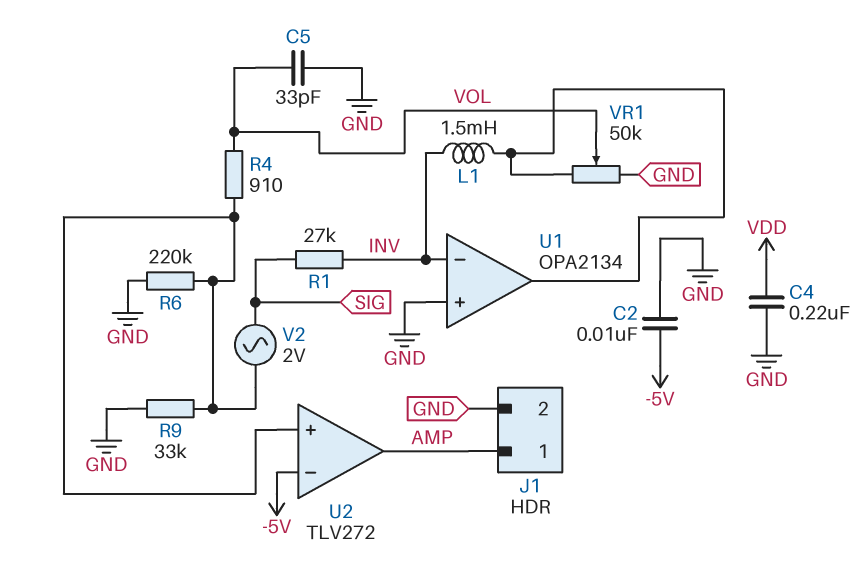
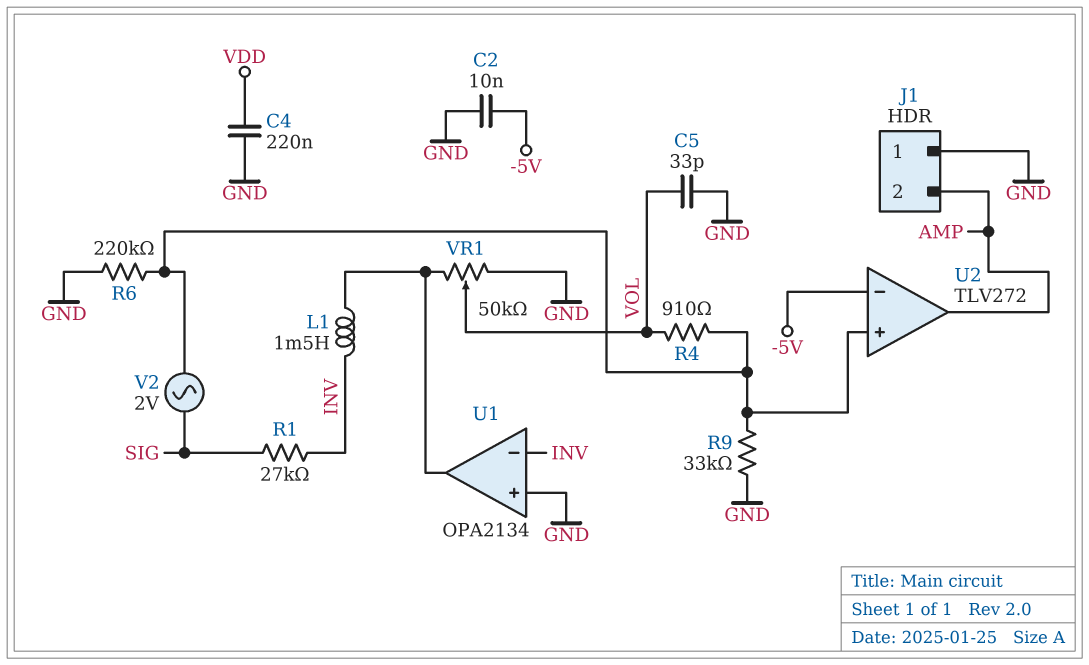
J1 pin 1: AMP -> GND
J1 pin 2: GND -> AMP

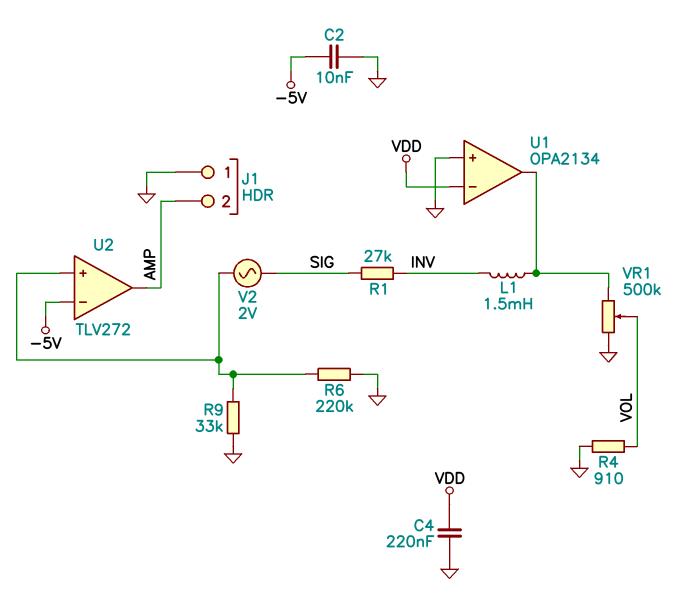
C5: 33pF (GND, VOL) -> none
R4: 910 (U2/in+, VOL) -> 910 (GND, VOL)
U1 pin in-: INV -> VDD
VR1: 50k (GND, U1/out, wiper VOL) -> 500k (GND, U1/out, wiper VOL)

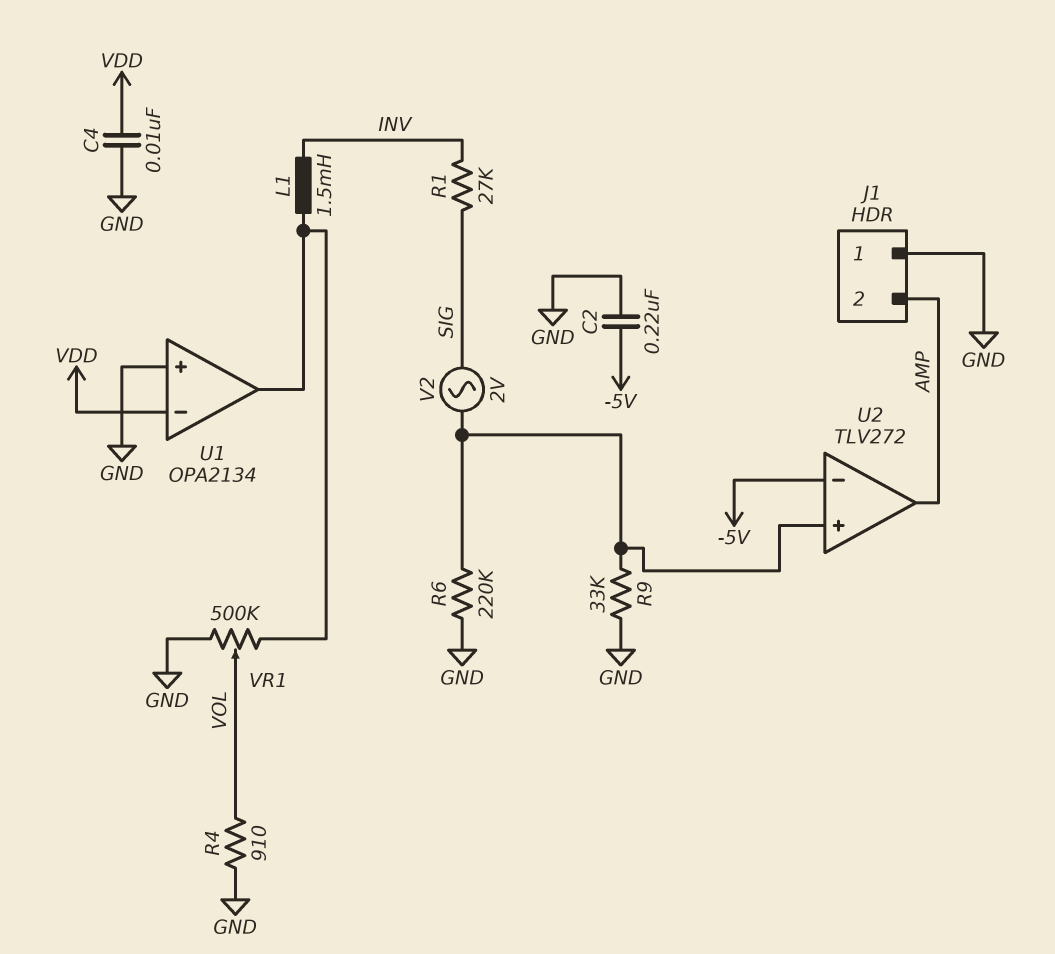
C2: 10nF (-5V, GND) -> 220nF (-5V, GND)
C4: 220nF (GND, VDD) -> 10nF (GND, VDD)

